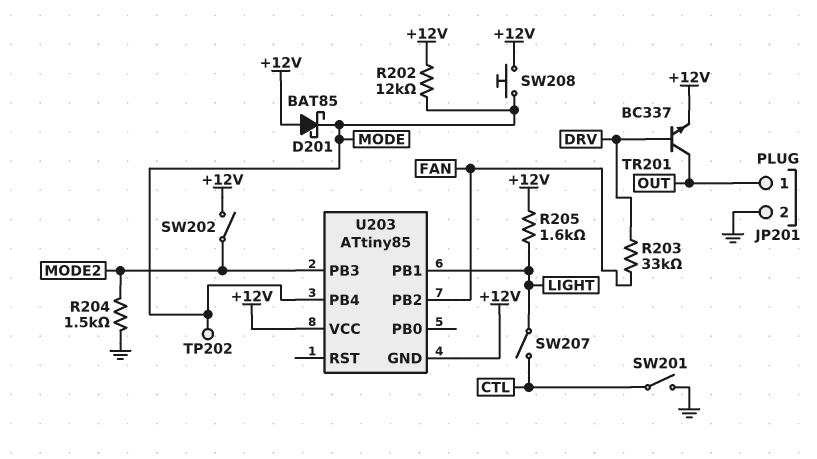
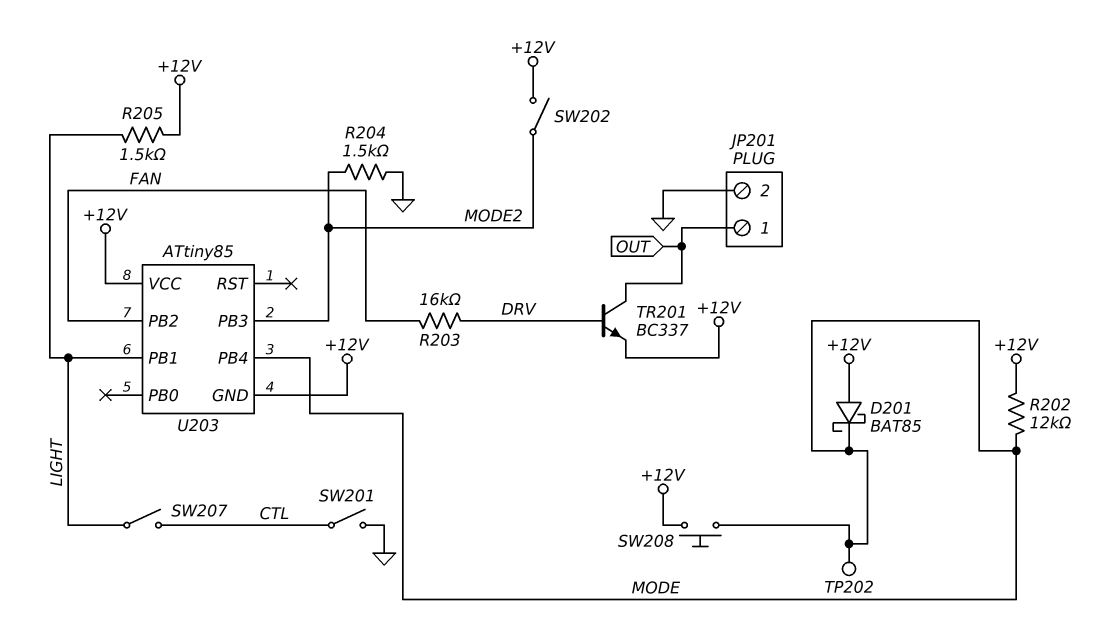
R203: 33k (DRV, FAN) -> 16k (DRV, FAN)
R205: 1.6k (+12V, LIGHT) -> 1.5k (+12V, LIGHT)

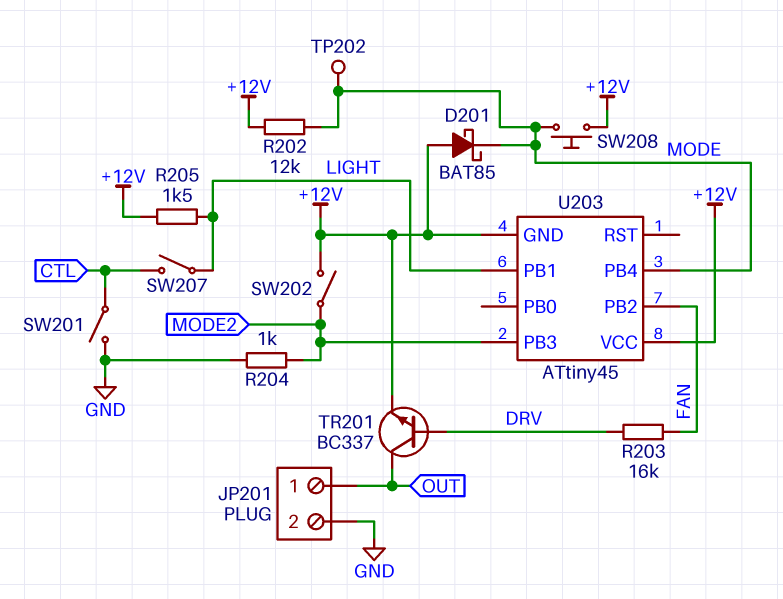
R204: 1.5k (GND, MODE2) -> 1k (GND, MODE2)
U203: ATtiny85 -> ATtiny45

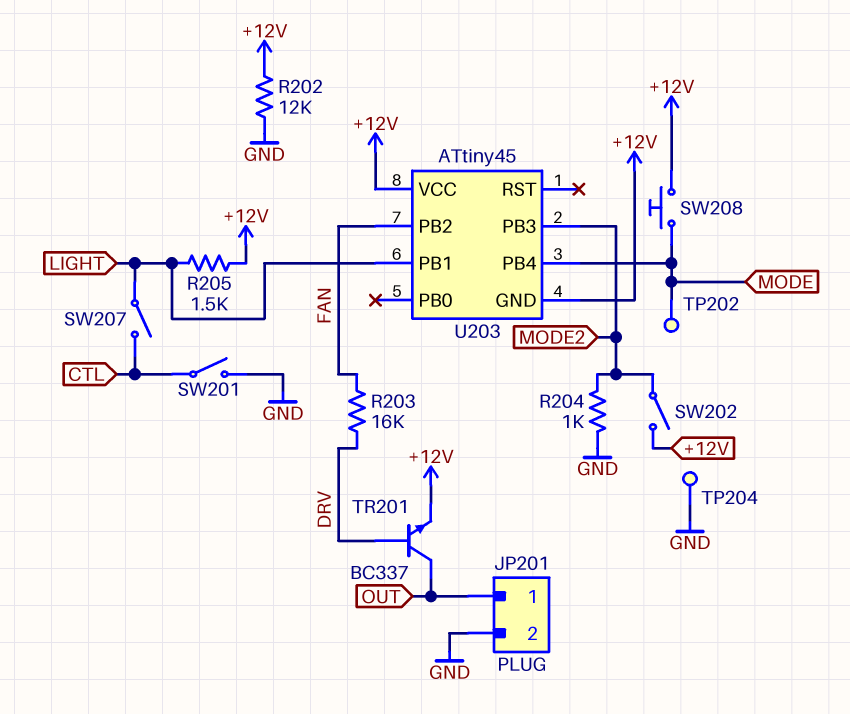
D201: schottky BAT85 (A +12V, K MODE) -> none
R202: 12k (+12V, MODE) -> 12k (+12V, GND)
TP204: none -> test point (GND)

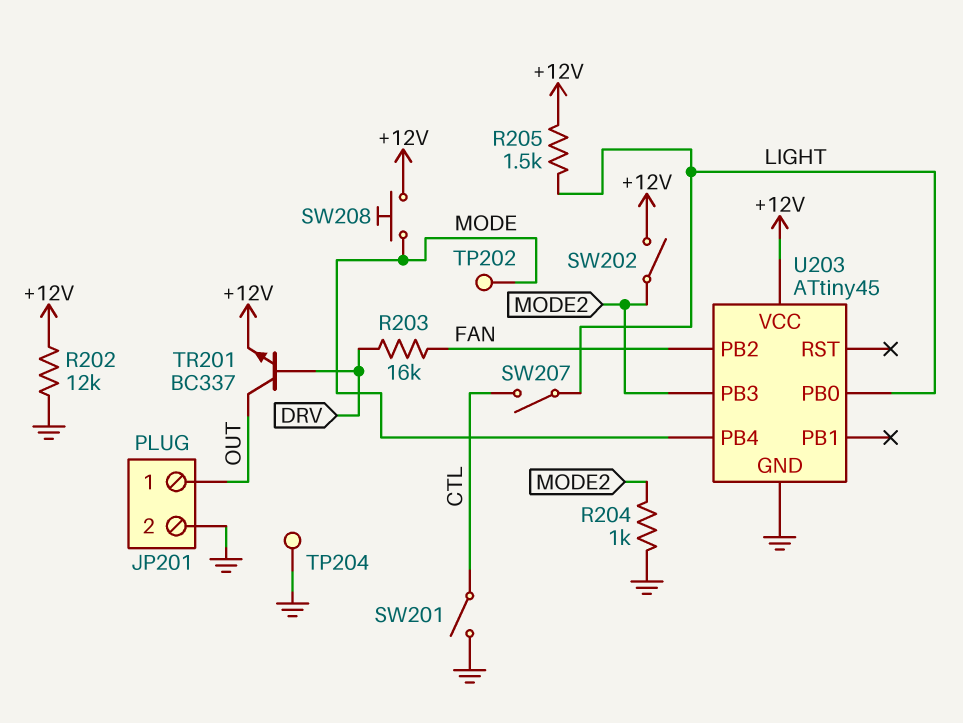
U203 pin GND: +12V -> GND
U203 pin PB0: none -> LIGHT
U203 pin PB1: LIGHT -> none

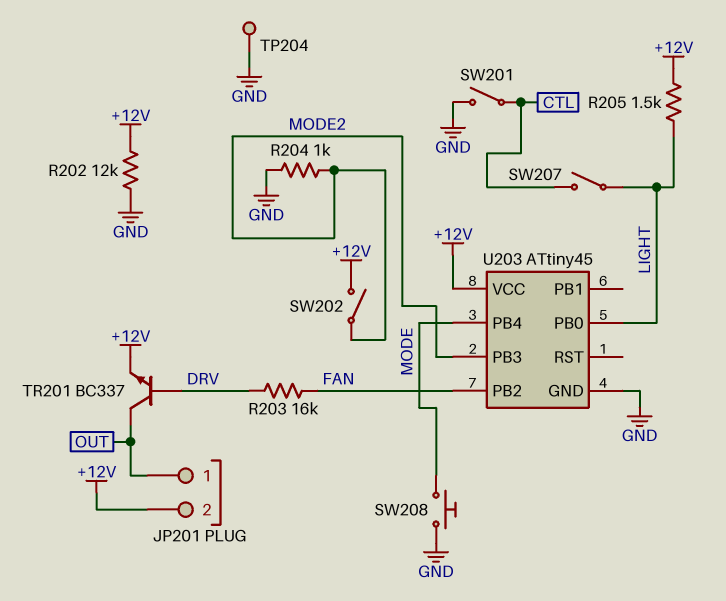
JP201 pin 2: GND -> +12V
SW208: button (+12V, MODE) -> button (GND, MODE)
TP202: test point (MODE) -> none

